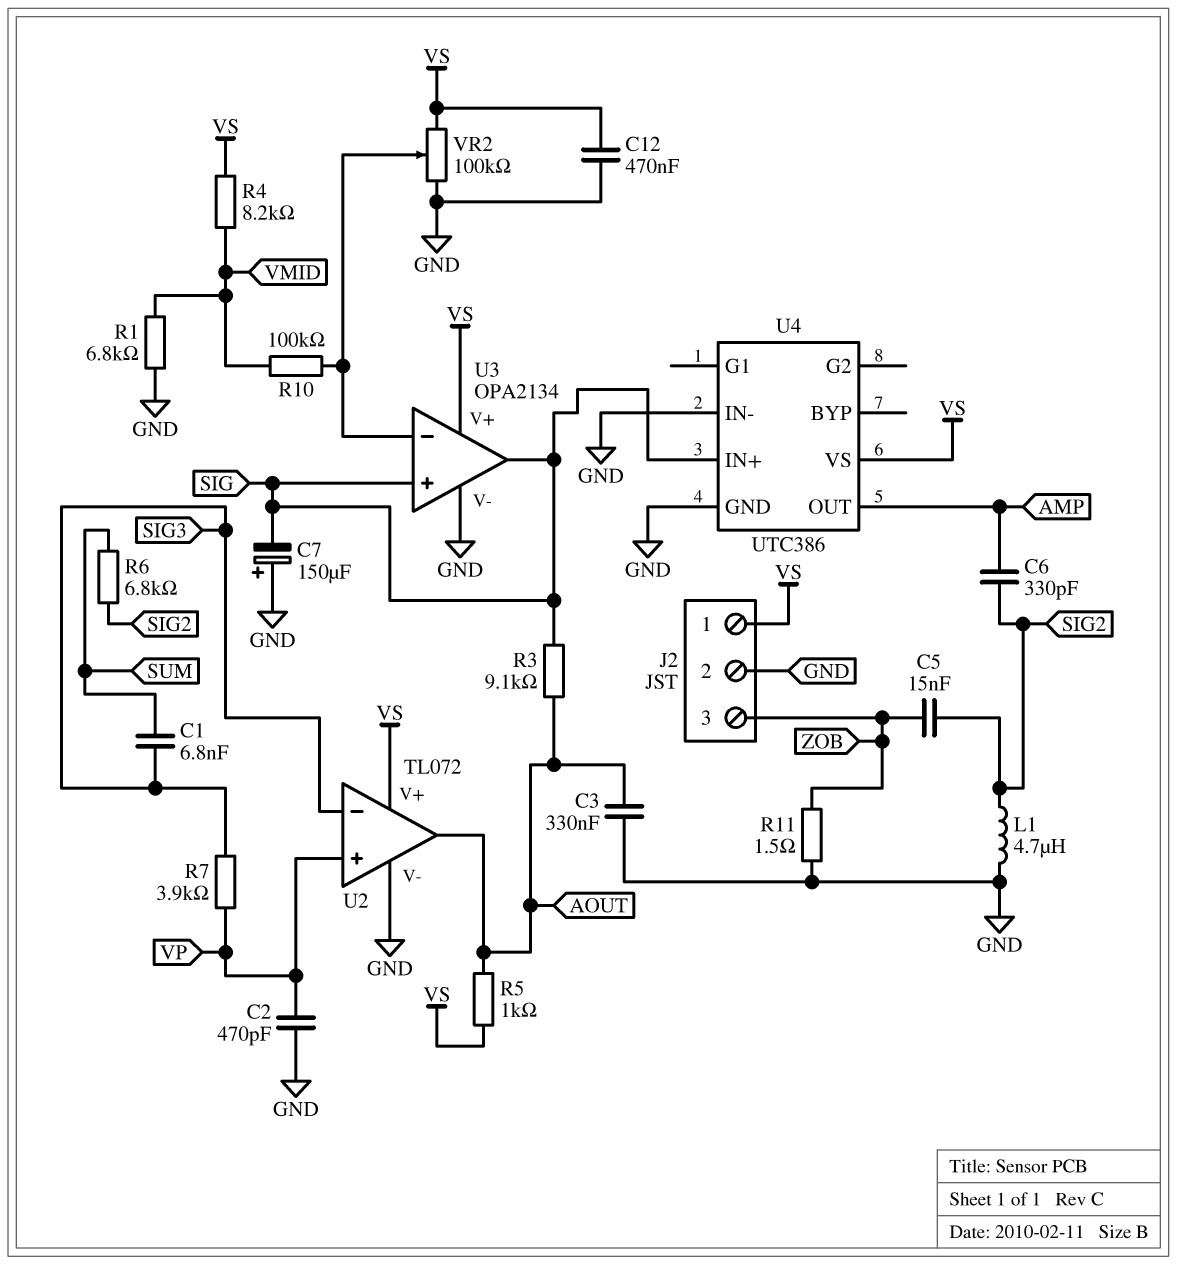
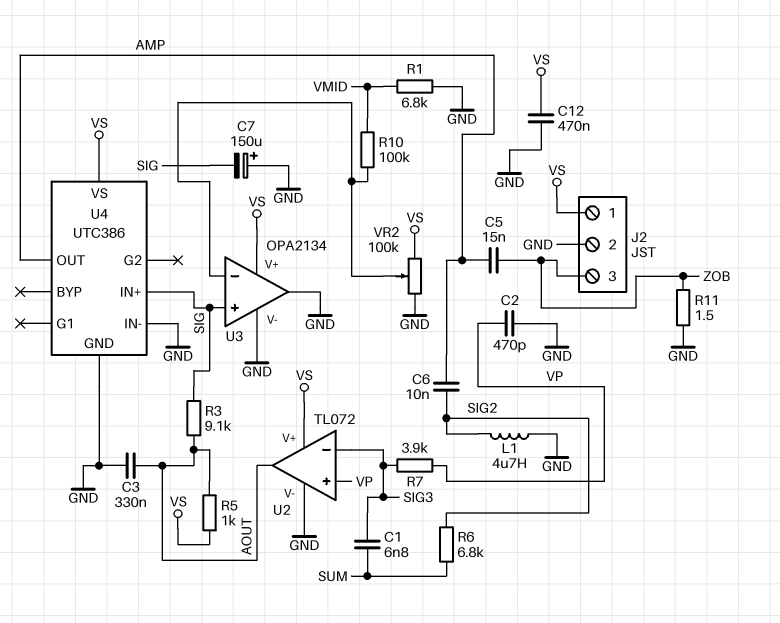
C5: 15nF (SIG2, ZOB) -> 15nF (AMP, ZOB)
C6: 330pF (AMP, SIG2) -> 10nF (AMP, SIG2)
R4: 8.2k (VMID, VS) -> none
U3 pin out: SIG -> GND

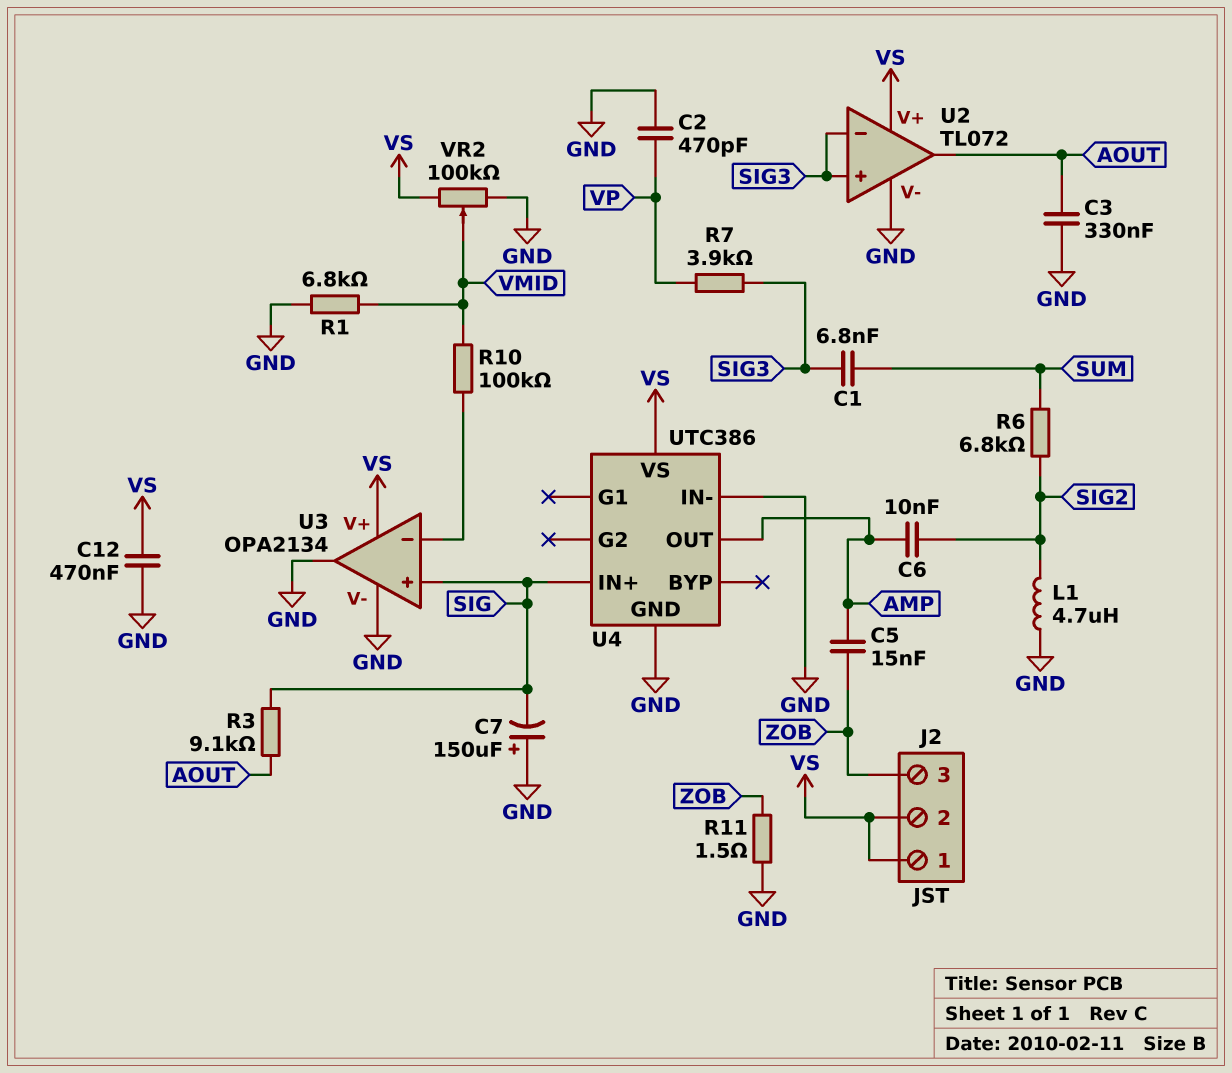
J2 pin 2: GND -> VS
R5: 1k (AOUT, VS) -> none
U2 pin in+: VP -> SIG3
VR2: 100k (GND, VS, wiper U3/in-) -> 100k (GND, VS, wiper VMID)

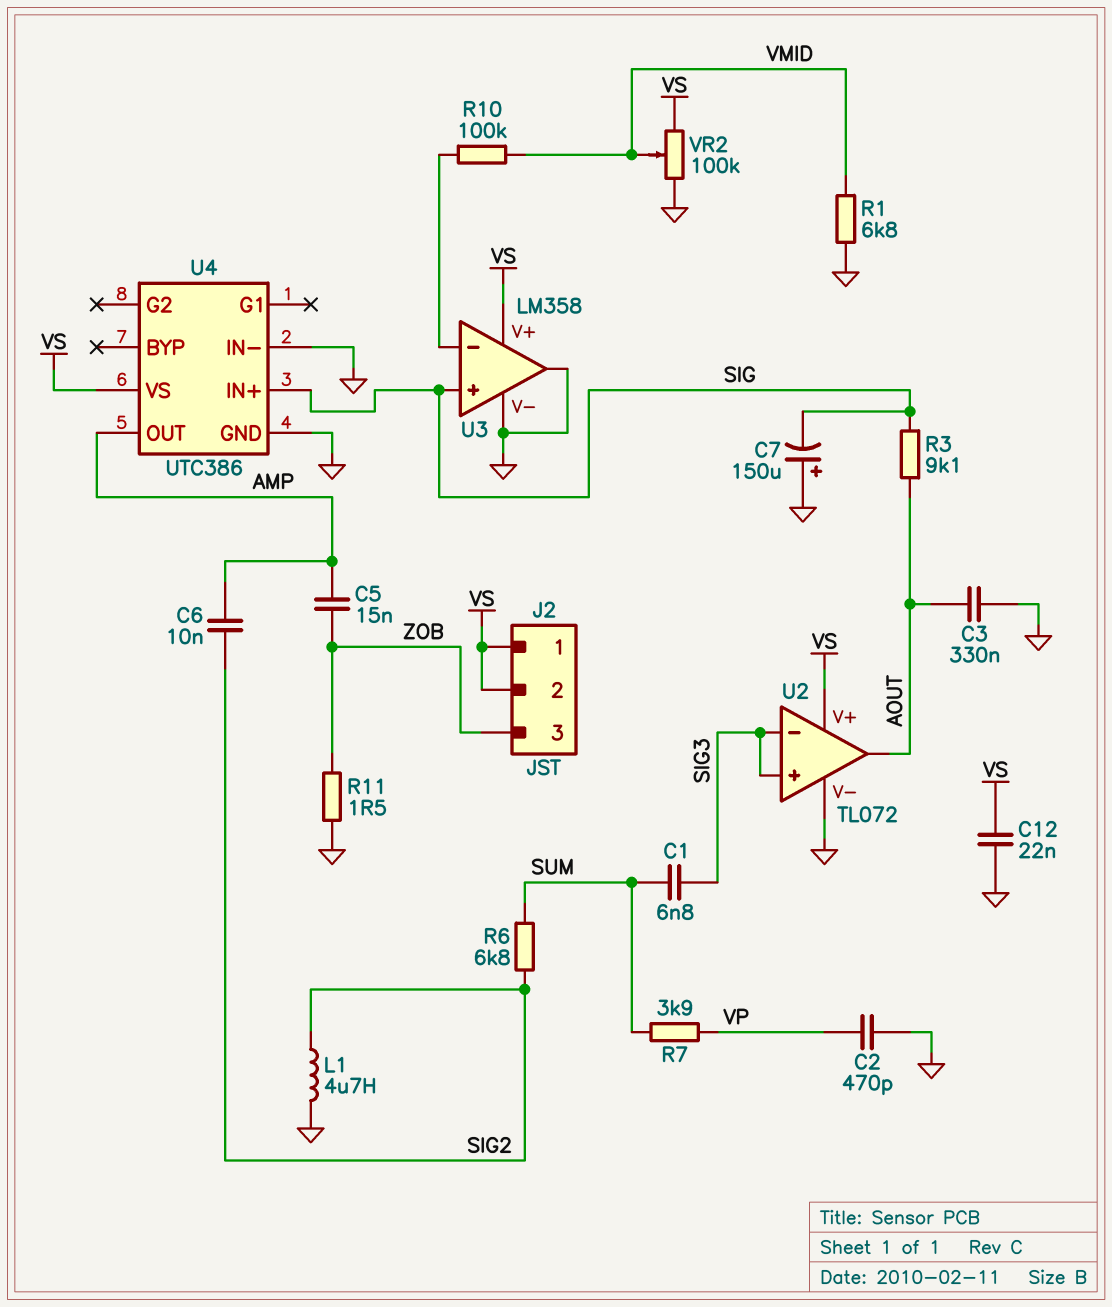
C12: 470nF (GND, VS) -> 22nF (GND, VS)
R7: 3.9k (SIG3, VP) -> 3.9k (SUM, VP)
U3: OPA2134 -> LM358

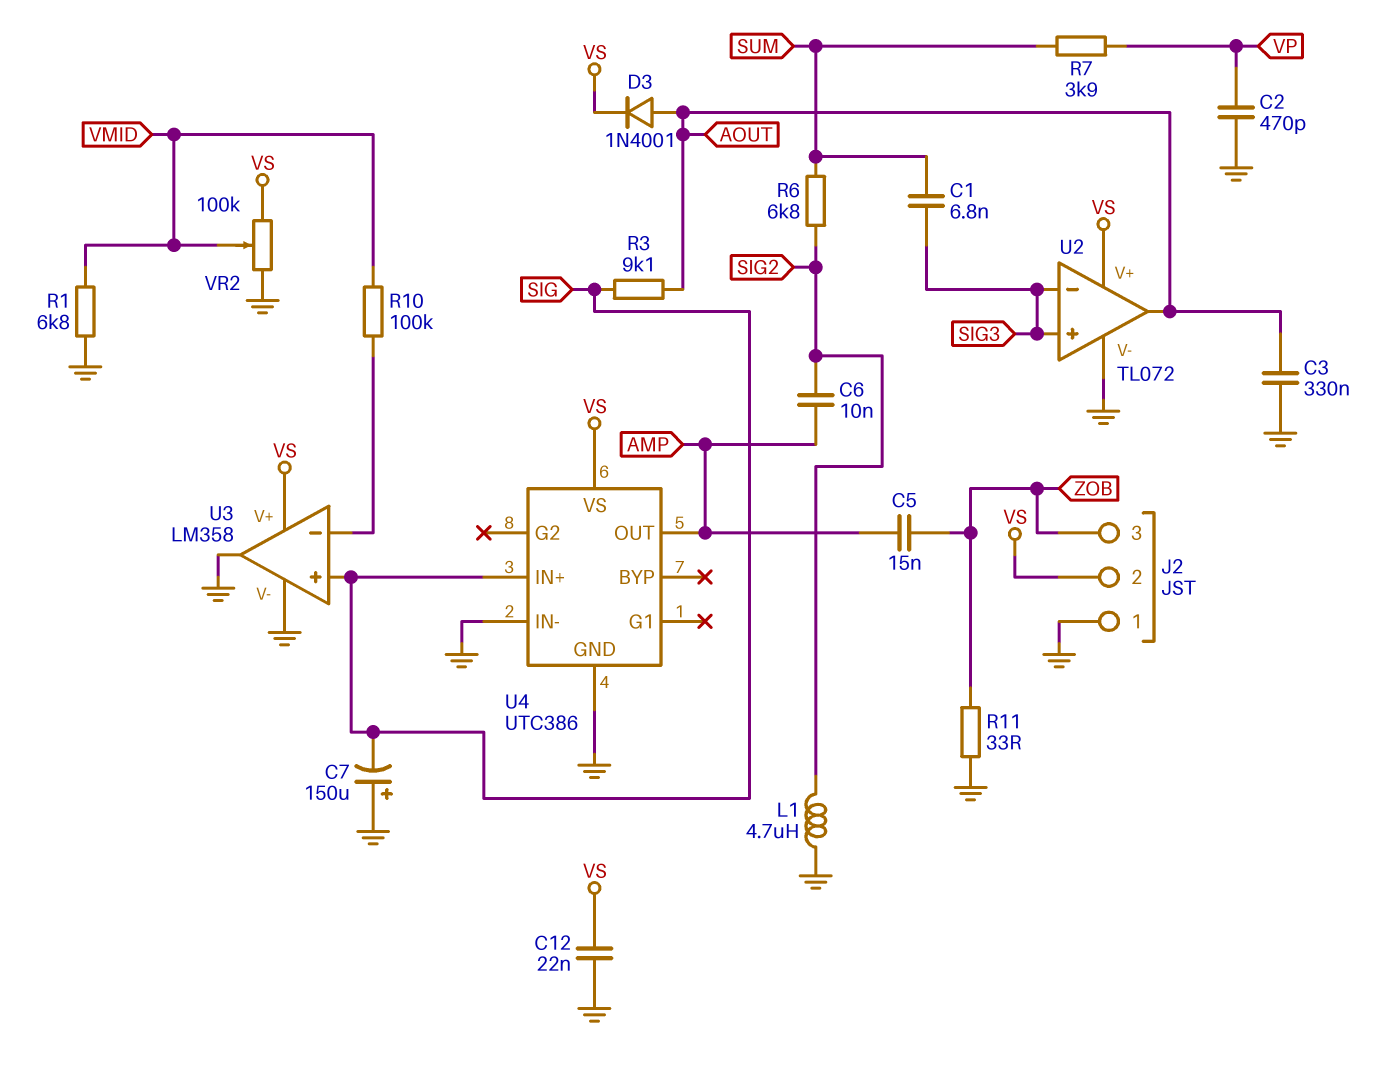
D3: none -> diode 1N4001 (A AOUT, K VS)
J2 pin 1: VS -> GND
R11: 1.5 (GND, ZOB) -> 33 (GND, ZOB)

